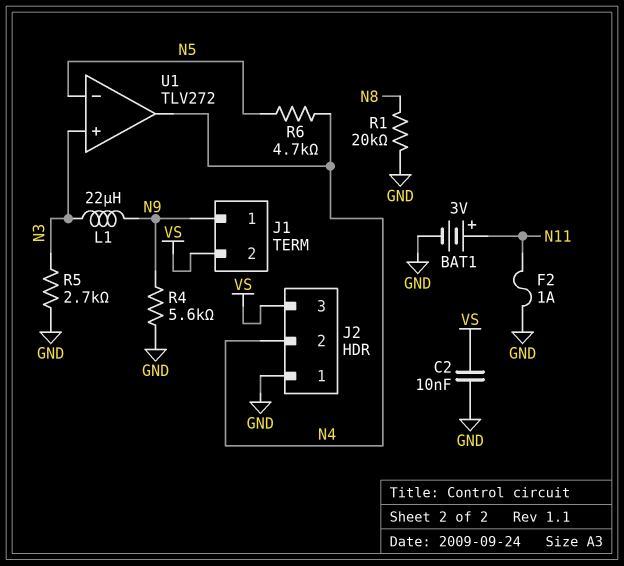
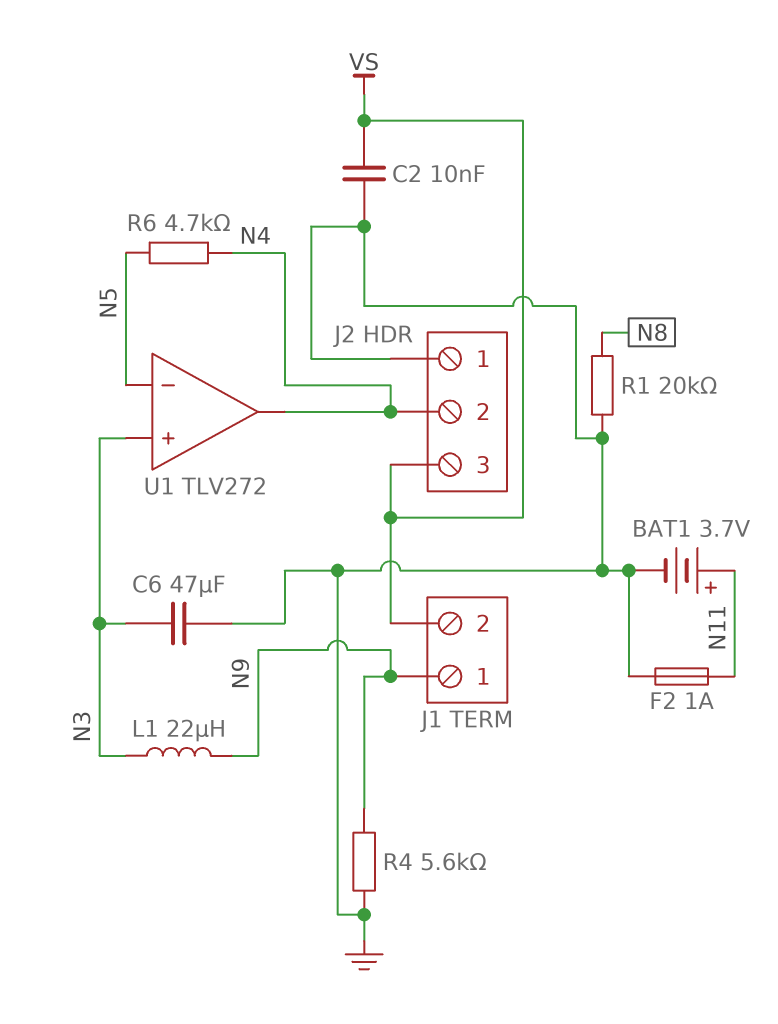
BAT1: 3V (plus N11, minus GND) -> 3.7V (plus N11, minus GND)
C6: none -> 47uF (GND, N3)
R5: 2.7k (GND, N3) -> none

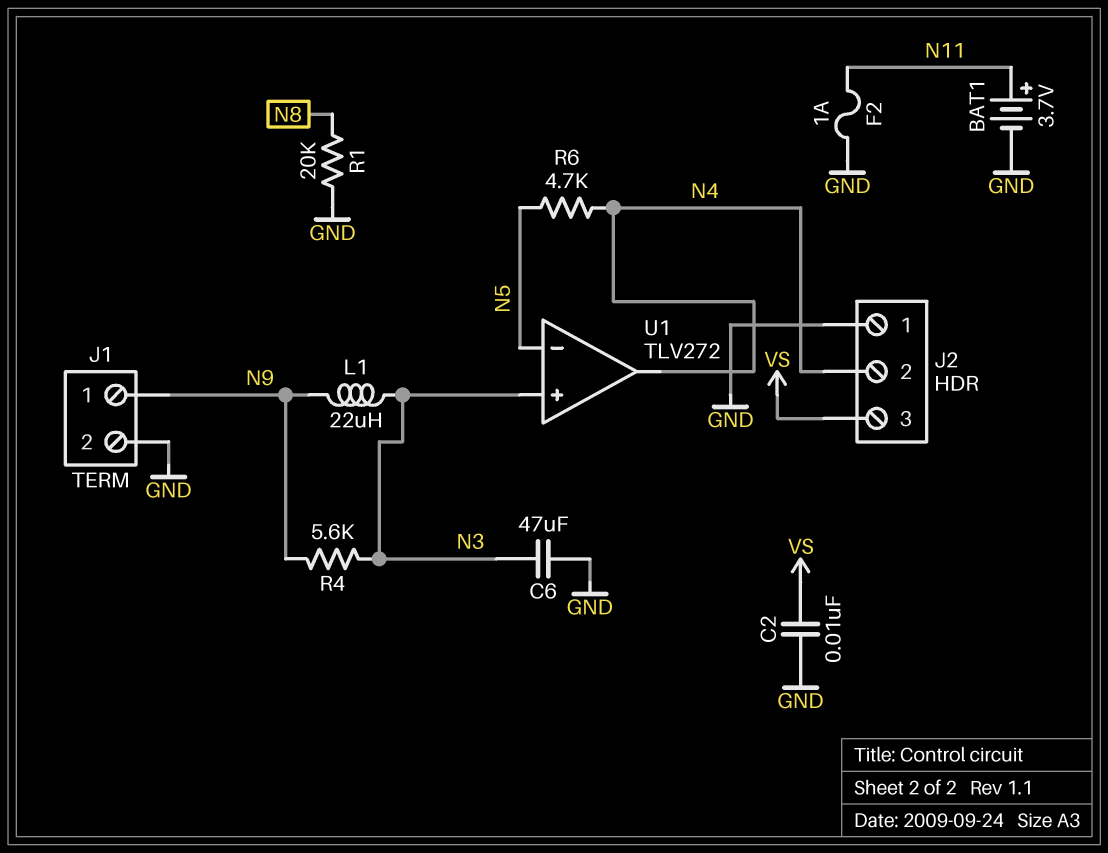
J1 pin 2: VS -> GND
R4: 5.6k (GND, N9) -> 5.6k (N3, N9)

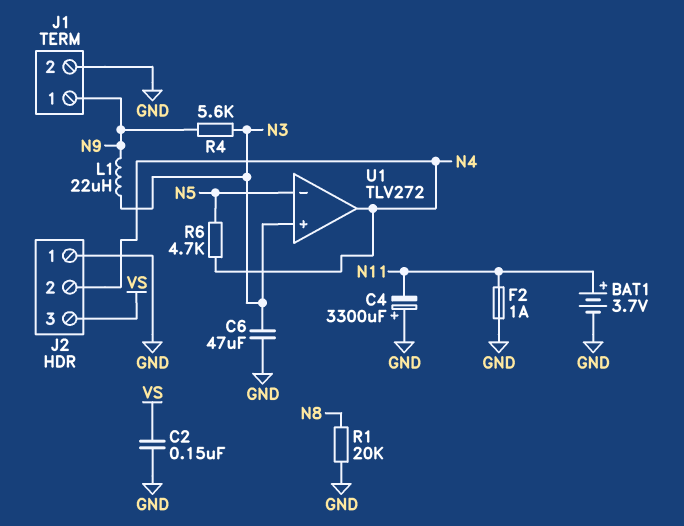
C2: 10nF (GND, VS) -> 150nF (GND, VS)
C4: none -> 3300uF (plus GND, minus N11)

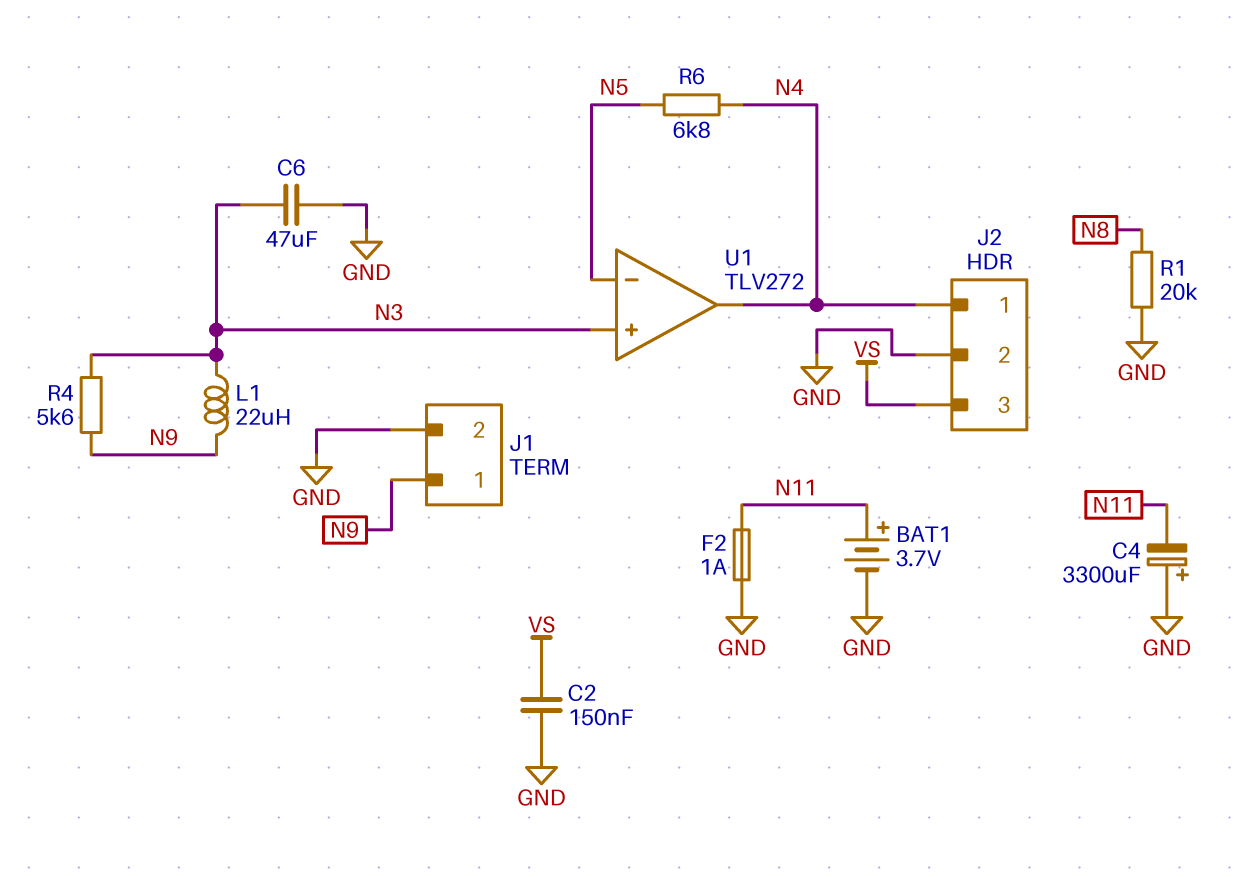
J2 pin 1: GND -> N4
J2 pin 2: N4 -> GND
R6: 4.7k (N4, N5) -> 6.8k (N4, N5)

